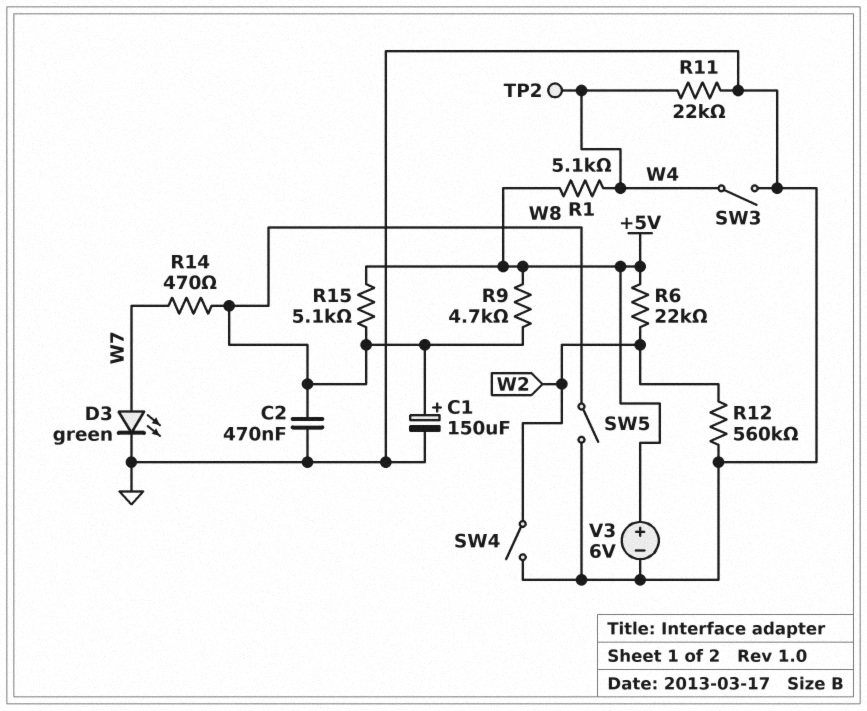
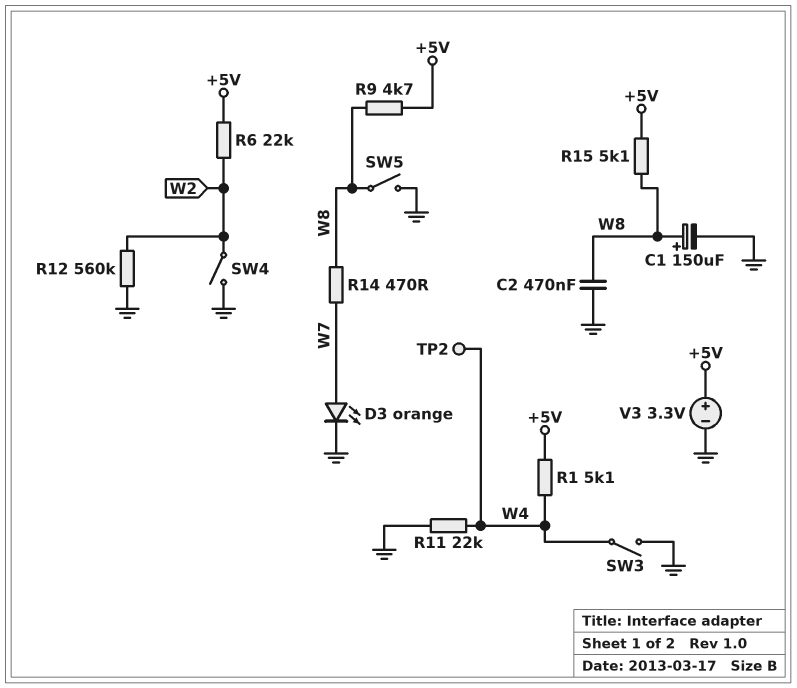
D3: LED green (A W7, K GND) -> LED orange (A W7, K GND)
V3: 6V (plus +5V, minus GND) -> 3.3V (plus +5V, minus GND)

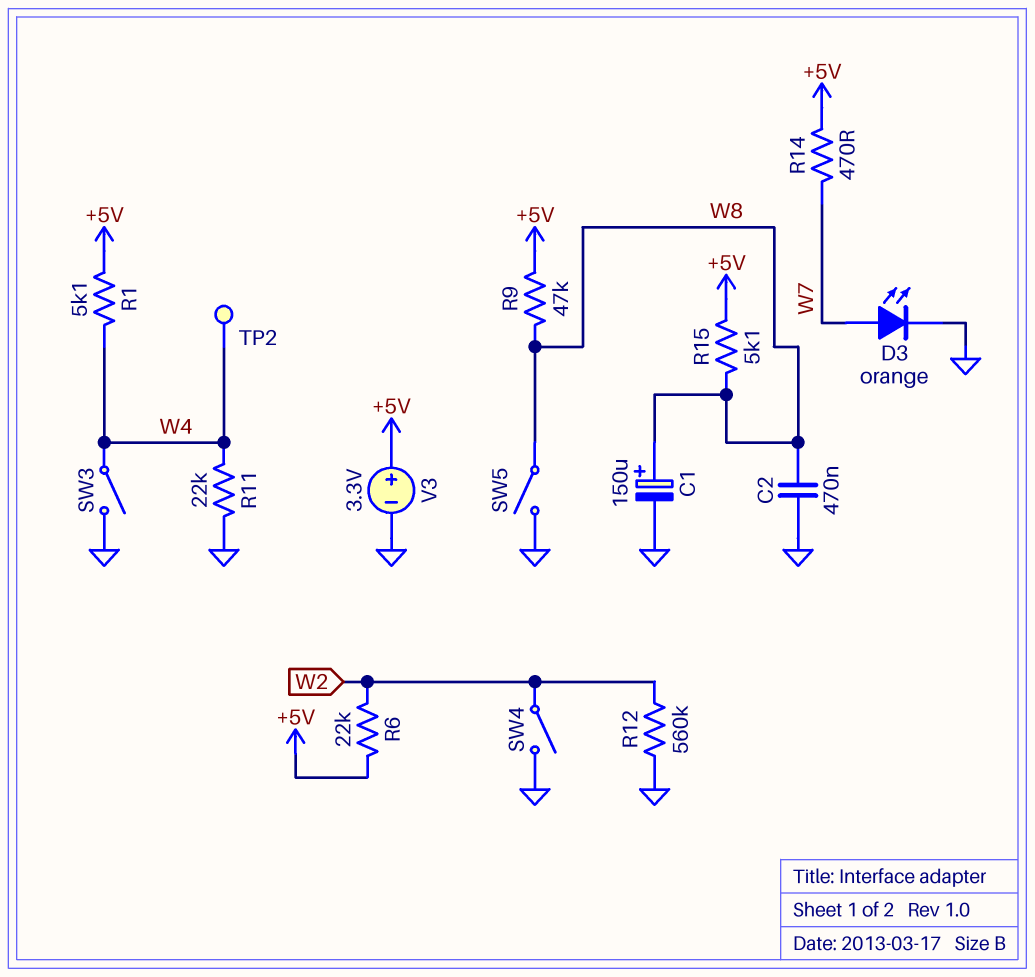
R9: 4.7k (+5V, W8) -> 47k (+5V, W8)
R14: 470 (W7, W8) -> 470 (+5V, W7)

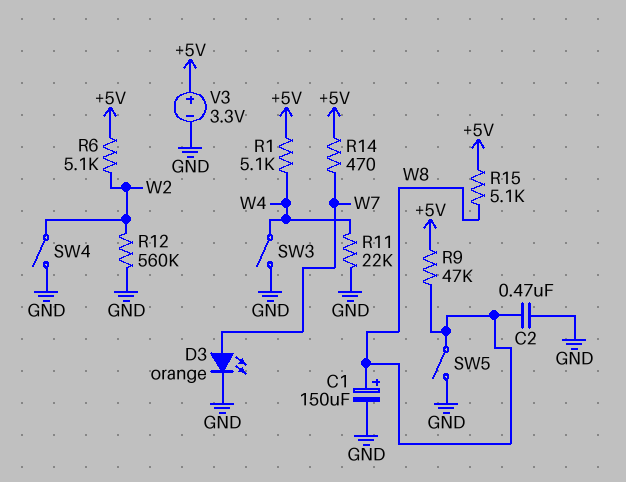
R6: 22k (+5V, W2) -> 5.1k (+5V, W2)
TP2: test point (W4) -> none

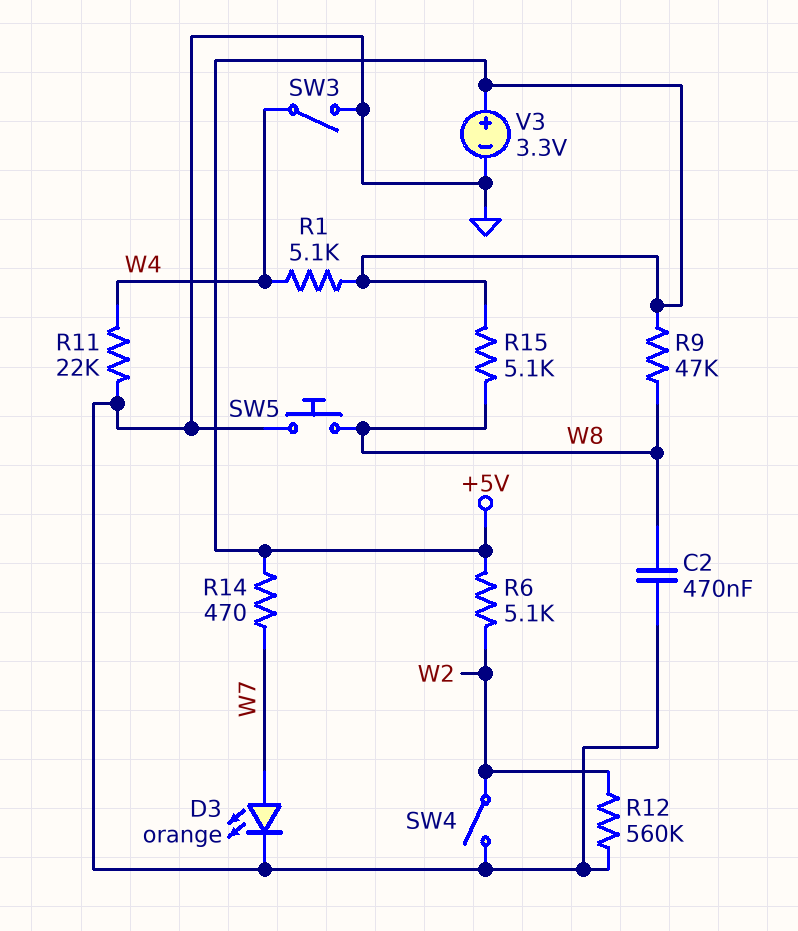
C1: 150uF (plus W8, minus GND) -> none
SW5: switch (GND, W8) -> button (GND, W8)

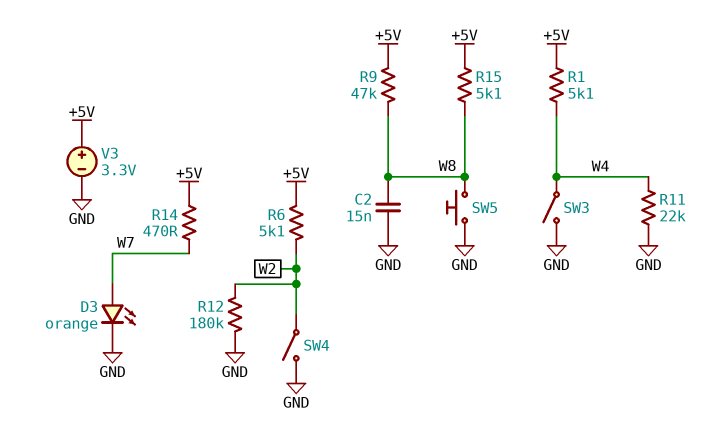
C2: 470nF (GND, W8) -> 15nF (GND, W8)
R12: 560k (GND, W2) -> 180k (GND, W2)

